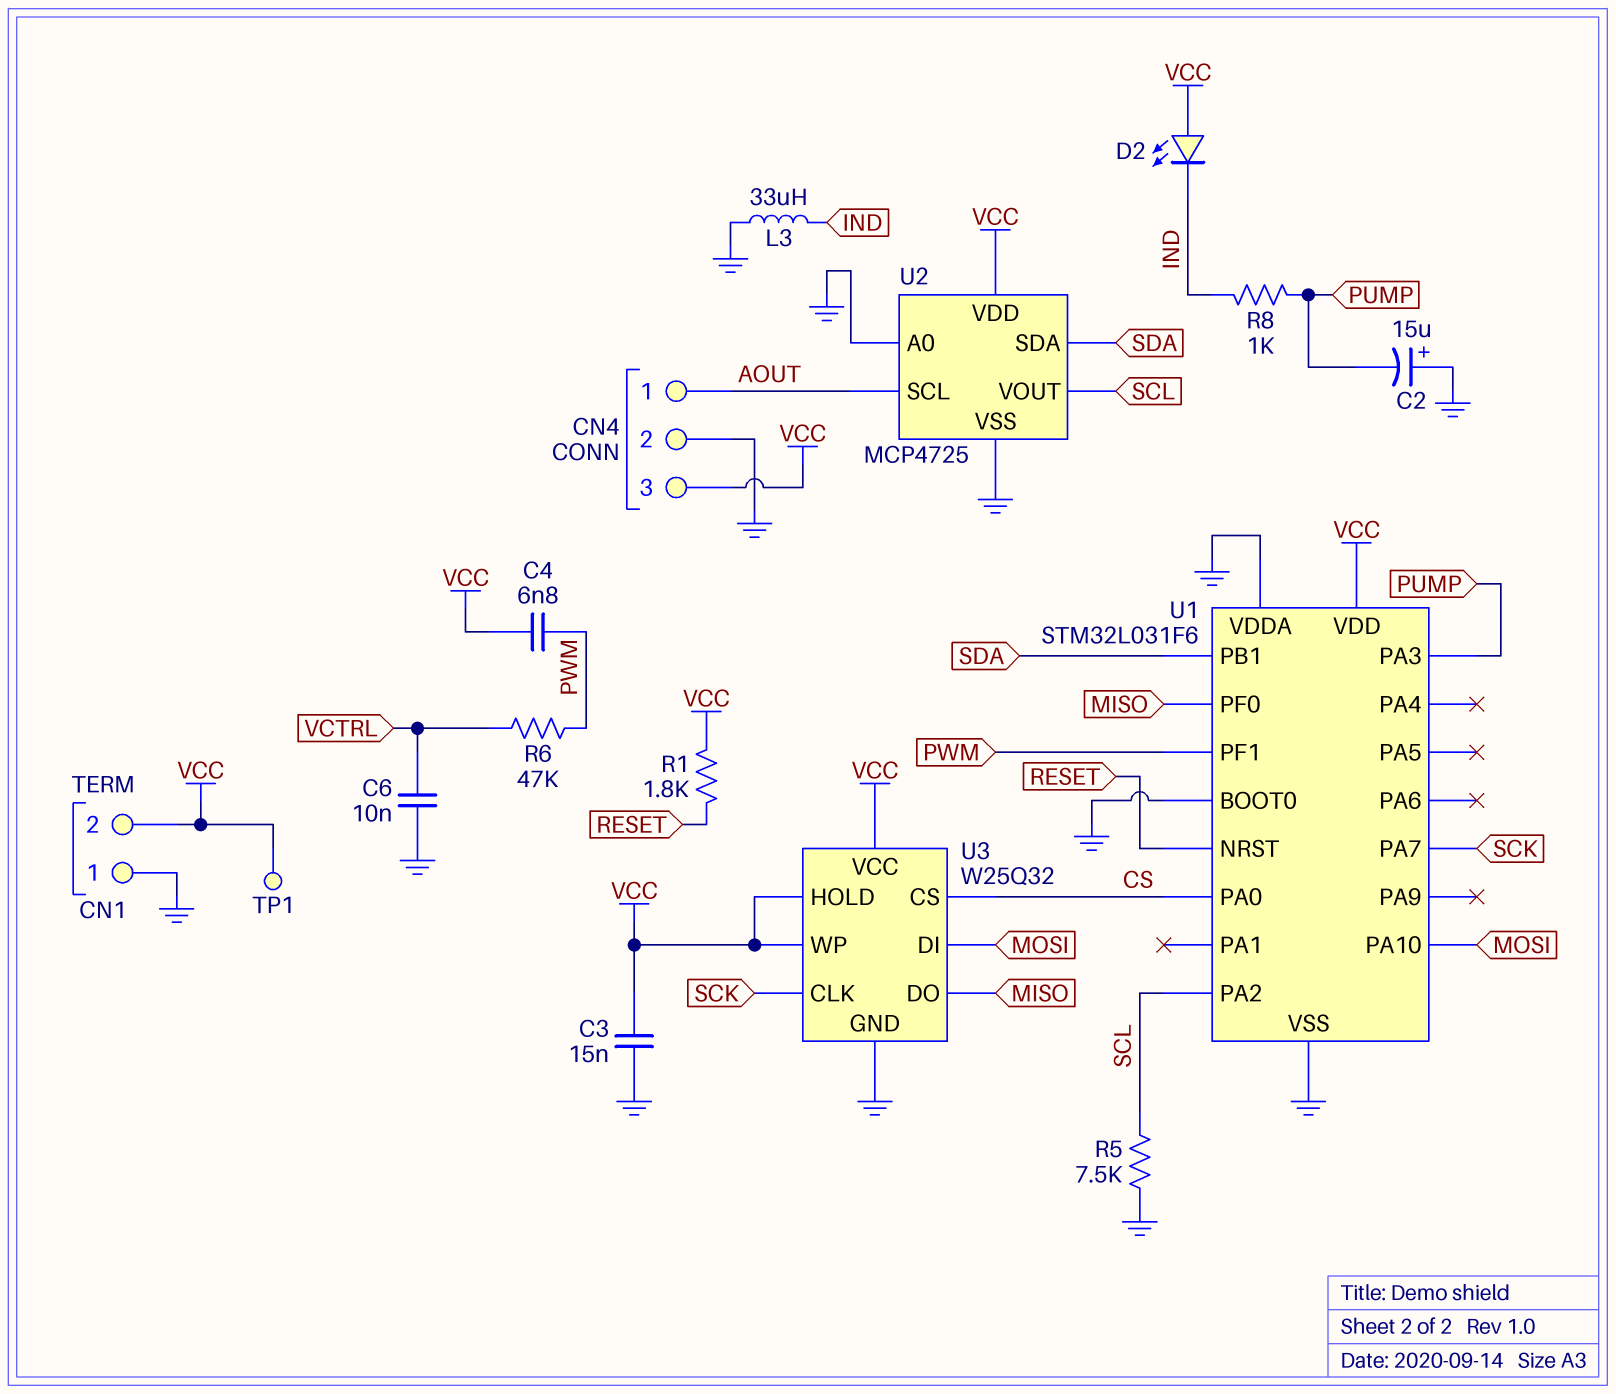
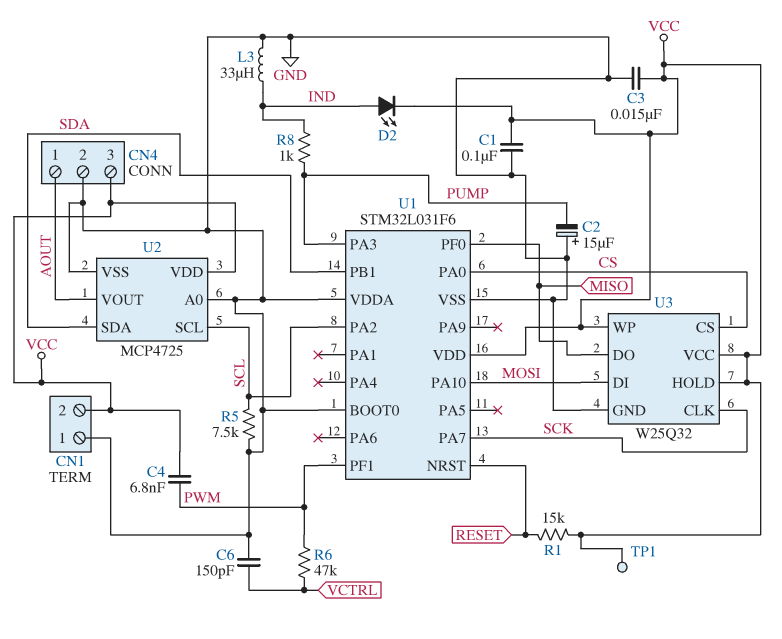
C1: none -> 100nF (GND, VCC)
C6: 10nF (GND, VCTRL) -> 150pF (GND, VCTRL)
D2: LED (A VCC, K IND) -> LED (A IND, K VCC)
R1: 1.8k (RESET, VCC) -> 15k (RESET, VCC)
U2 pin SCL: AOUT -> SCL
U2 pin VOUT: SCL -> AOUT

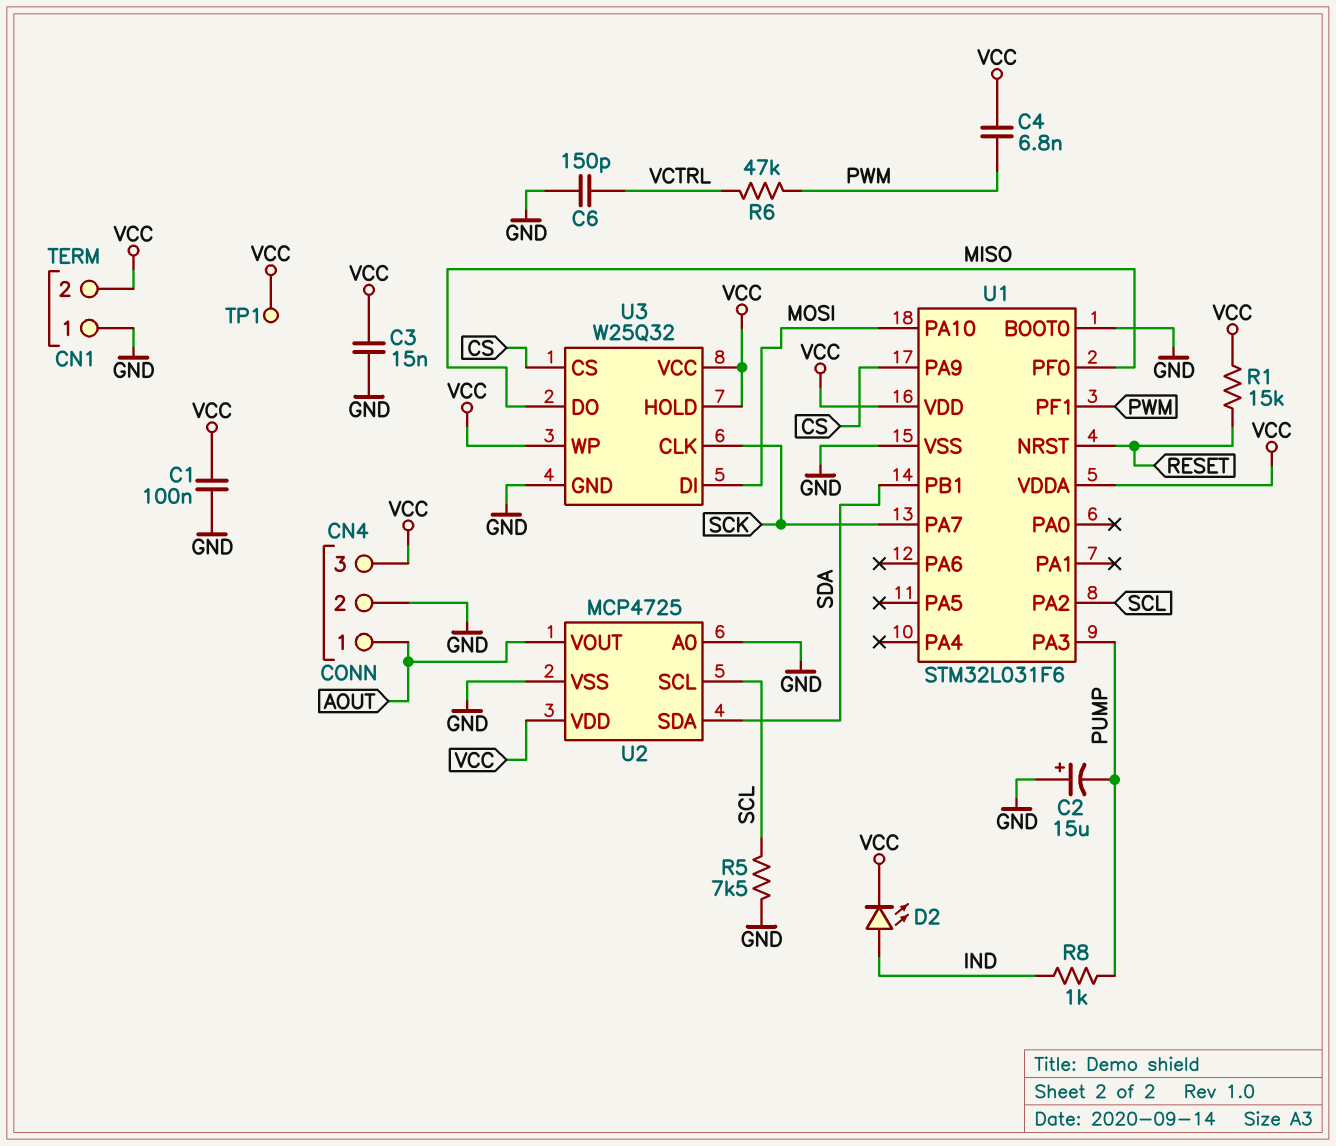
L3: 33uH (GND, IND) -> none
U1 pin PA0: CS -> none
U1 pin PA9: none -> CS
U1 pin VDDA: GND -> VCC

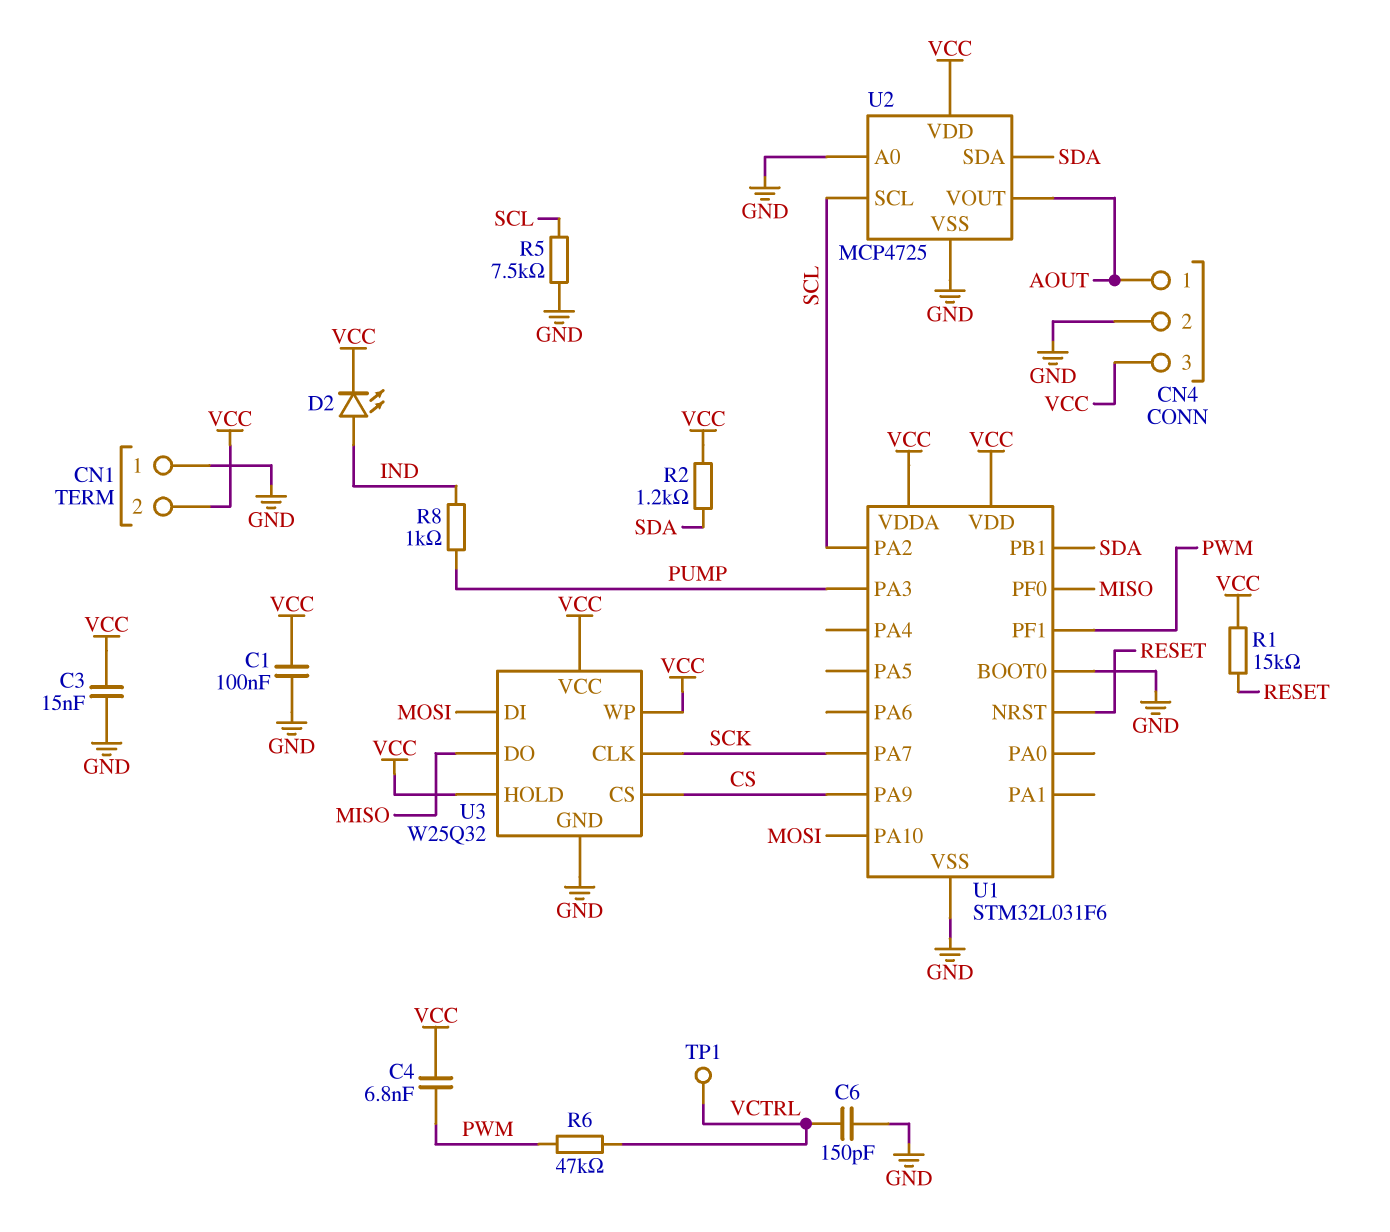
C2: 15uF (plus GND, minus PUMP) -> none
R2: none -> 1.2k (SDA, VCC)
TP1: test point (VCC) -> test point (VCTRL)

